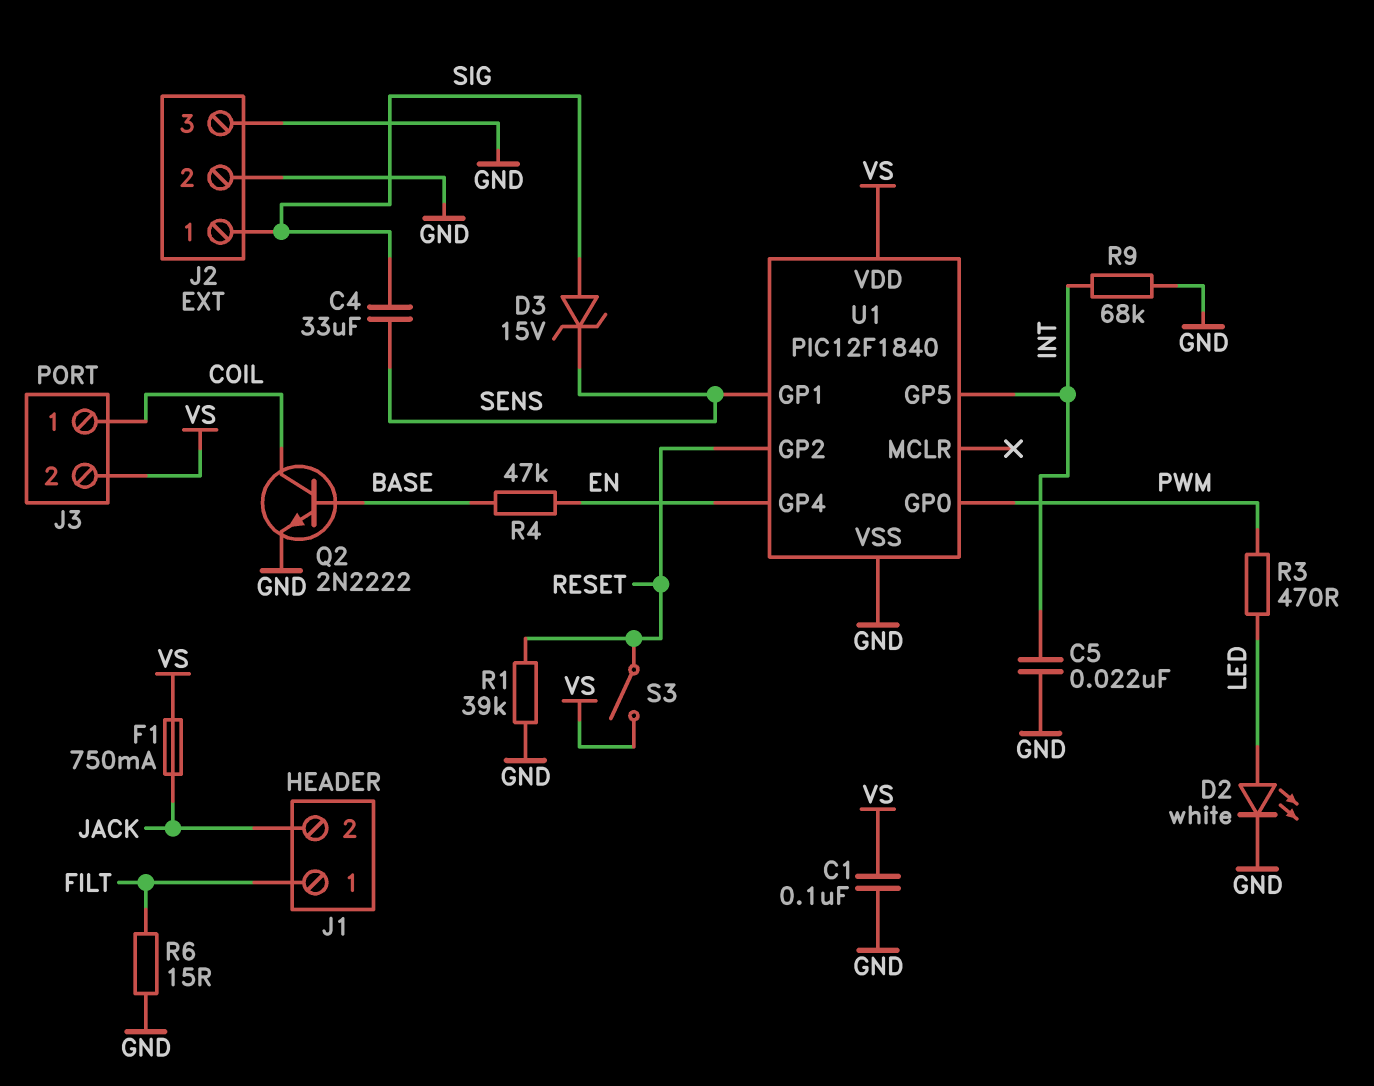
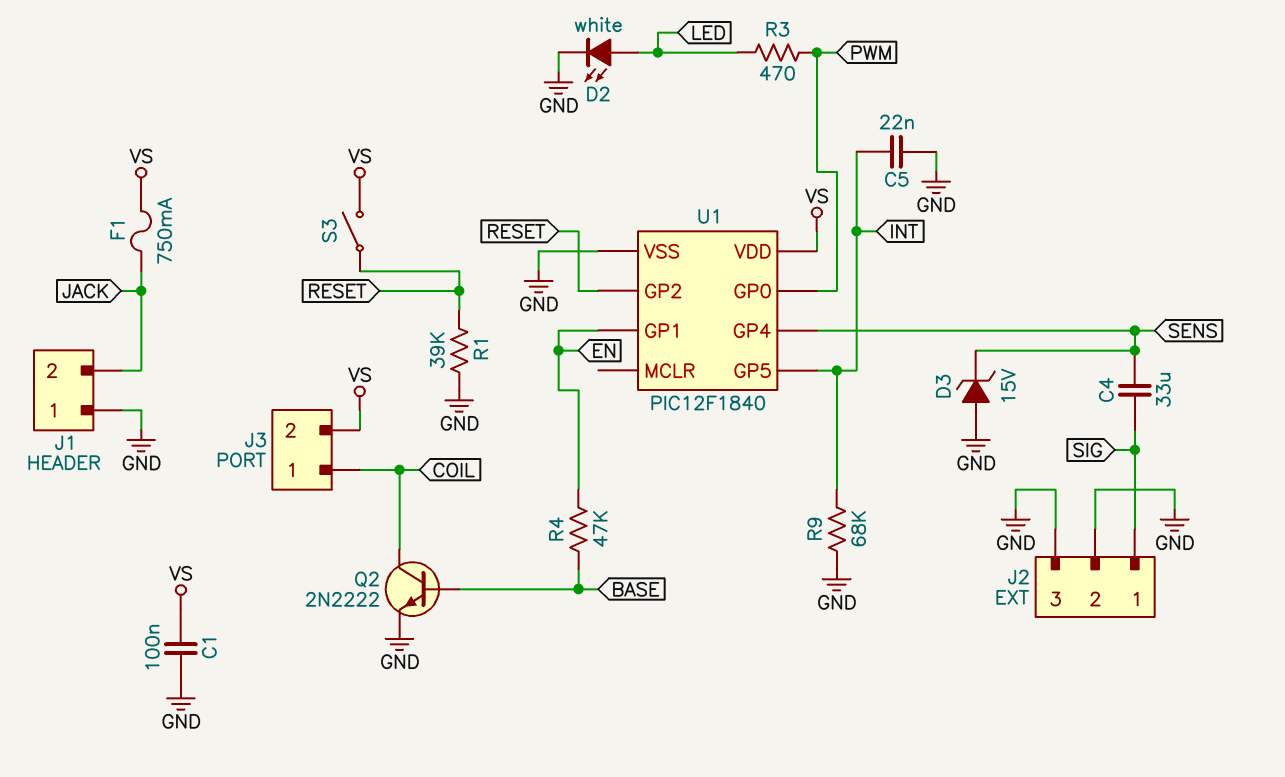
D3: zener 15V (A SIG, K SENS) -> zener 15V (A GND, K SENS)
J1 pin 1: FILT -> GND
R6: 15 (FILT, GND) -> none
U1 pin GP1: SENS -> EN
U1 pin GP4: EN -> SENS

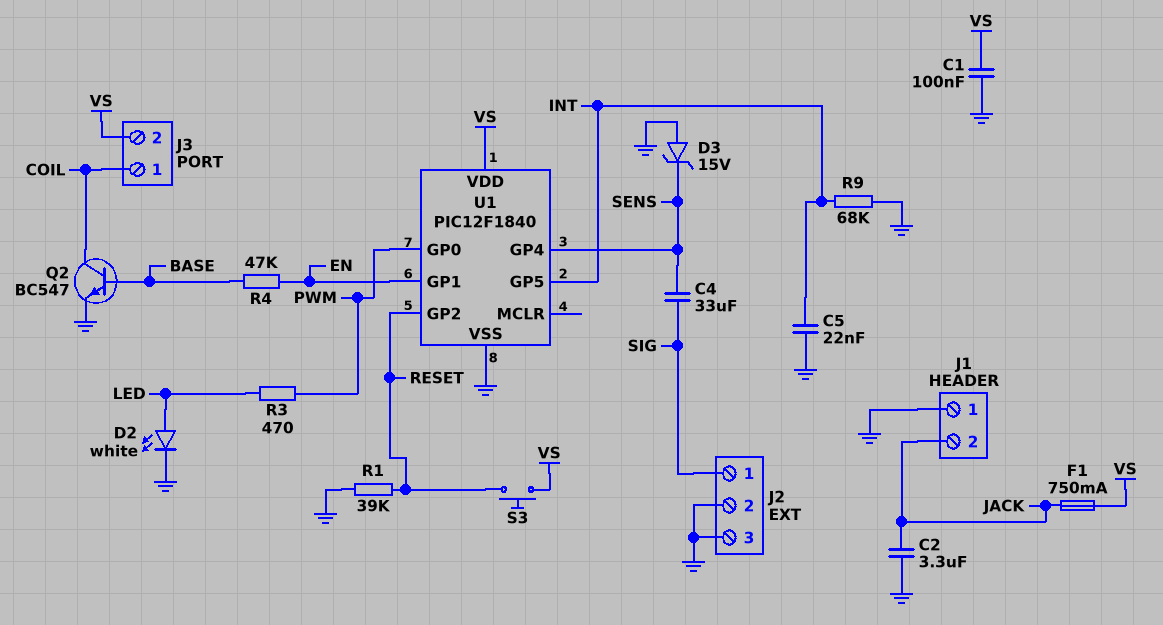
C2: none -> 3.3uF (GND, JACK)
Q2: NPN 2N2222 (B BASE, C COIL, E GND) -> NPN BC547 (B BASE, C COIL, E GND)
S3: switch (RESET, VS) -> button (RESET, VS)

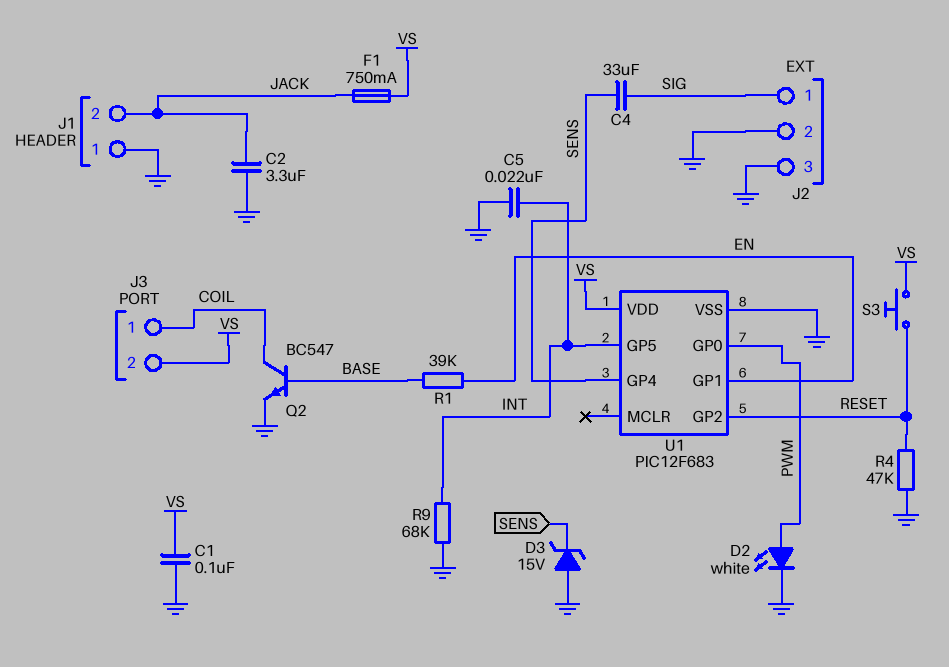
D2: LED white (A LED, K GND) -> LED white (A PWM, K GND)
R1: 39k (GND, RESET) -> 39k (BASE, EN)
R3: 470 (LED, PWM) -> none
R4: 47k (BASE, EN) -> 47k (GND, RESET)
U1: PIC12F1840 -> PIC12F683

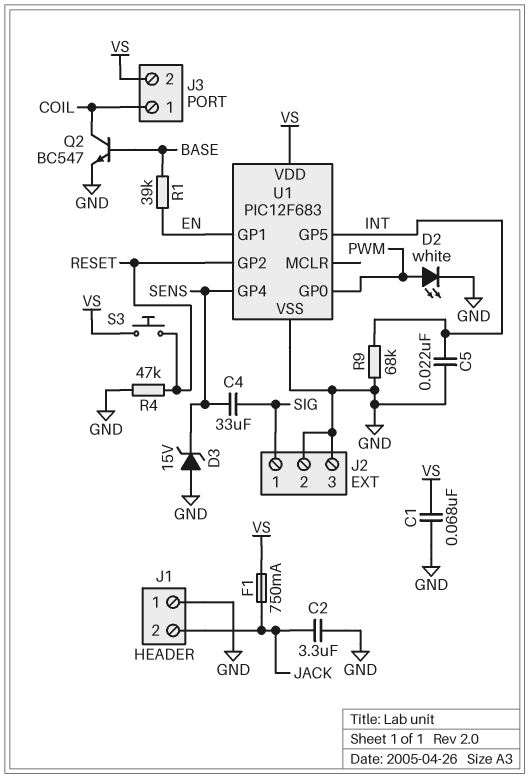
C1: 100nF (GND, VS) -> 68nF (GND, VS)

